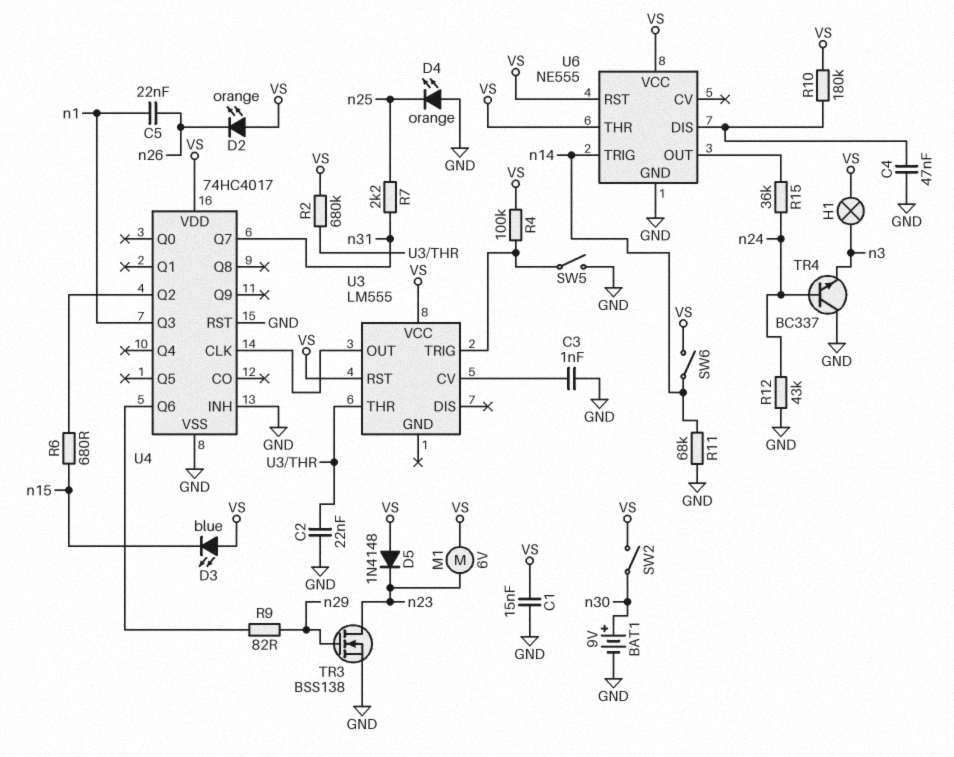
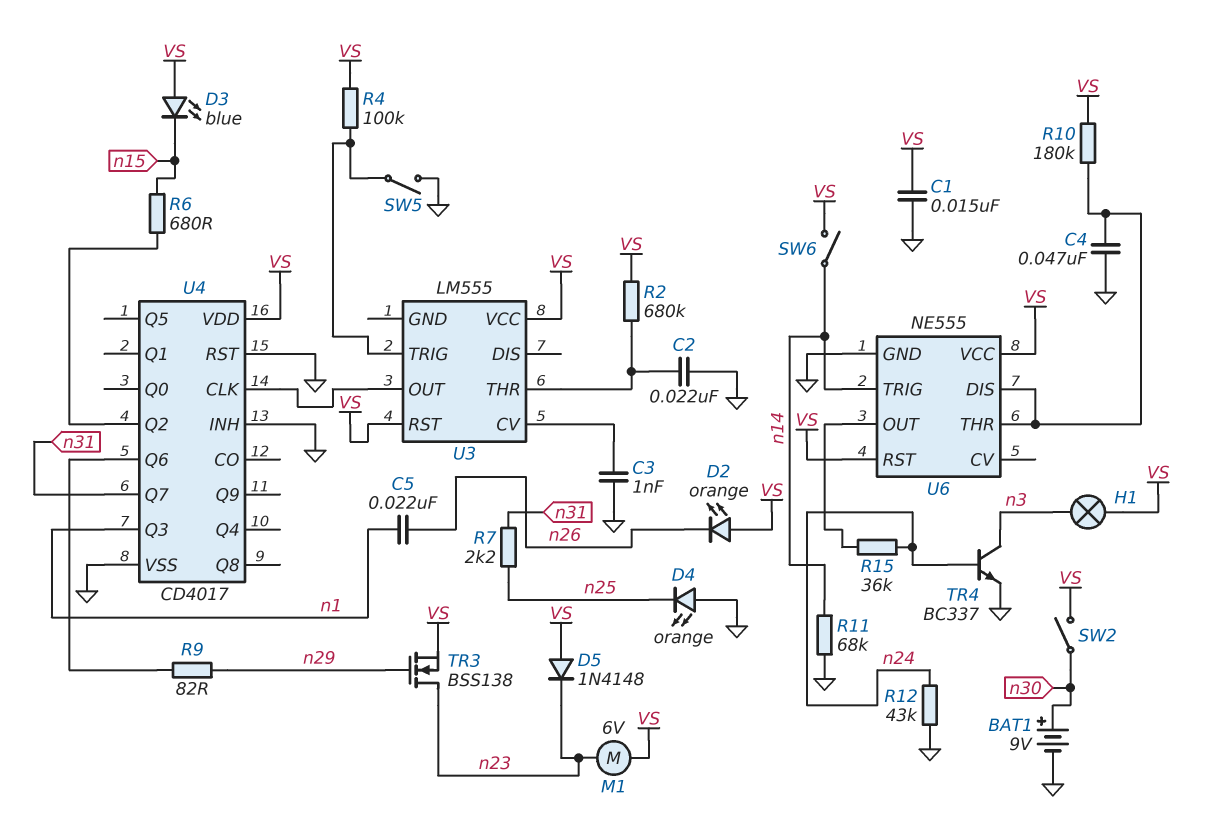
TR3: NMOS BSS138 (G n29, D n23, S GND) -> NMOS BSS138 (G n29, D n23, S VS)
TR4: NPN BC337 (B n24, C GND, E n3) -> NPN BC337 (B n24, C n3, E GND)
U4: 74HC4017 -> CD4017
U6 pin THR: VS -> U6/DIS

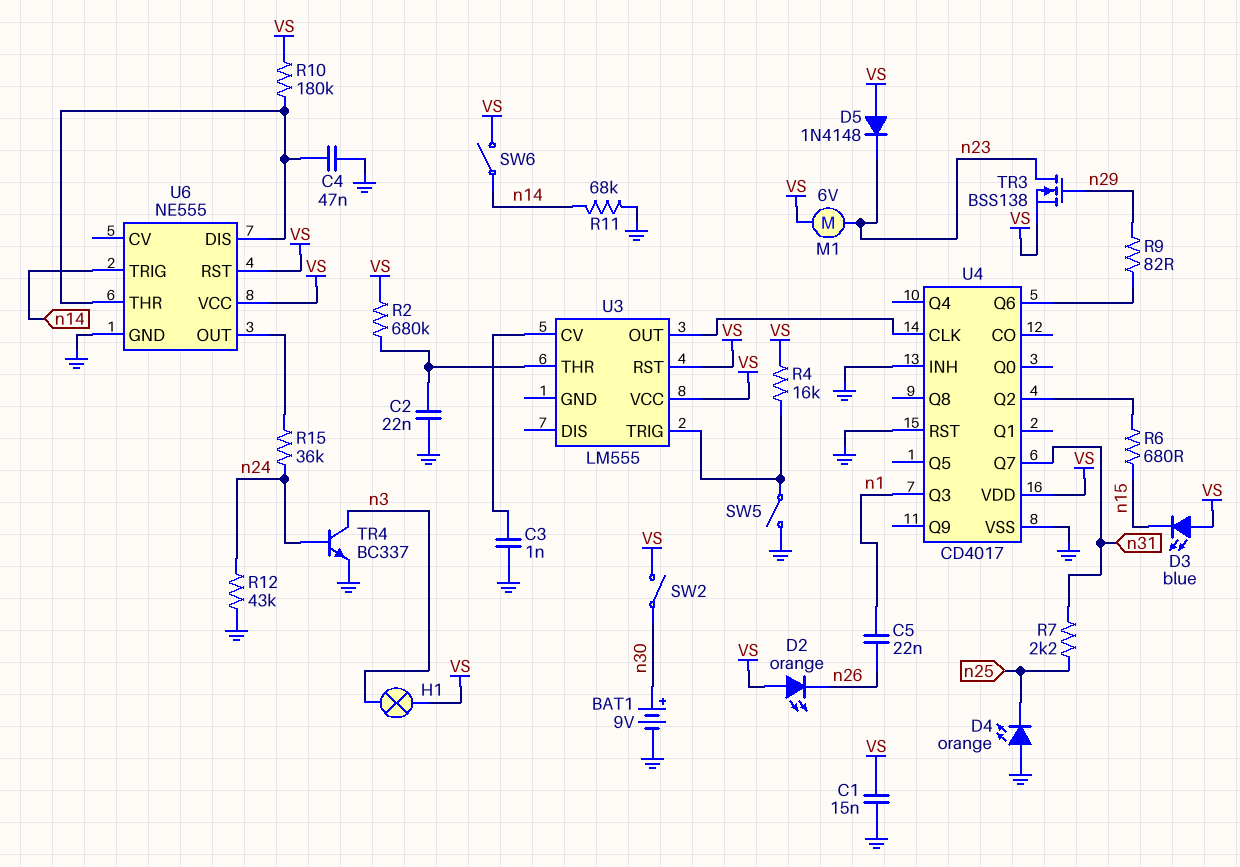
R4: 100k (U3/TRIG, VS) -> 16k (U3/TRIG, VS)

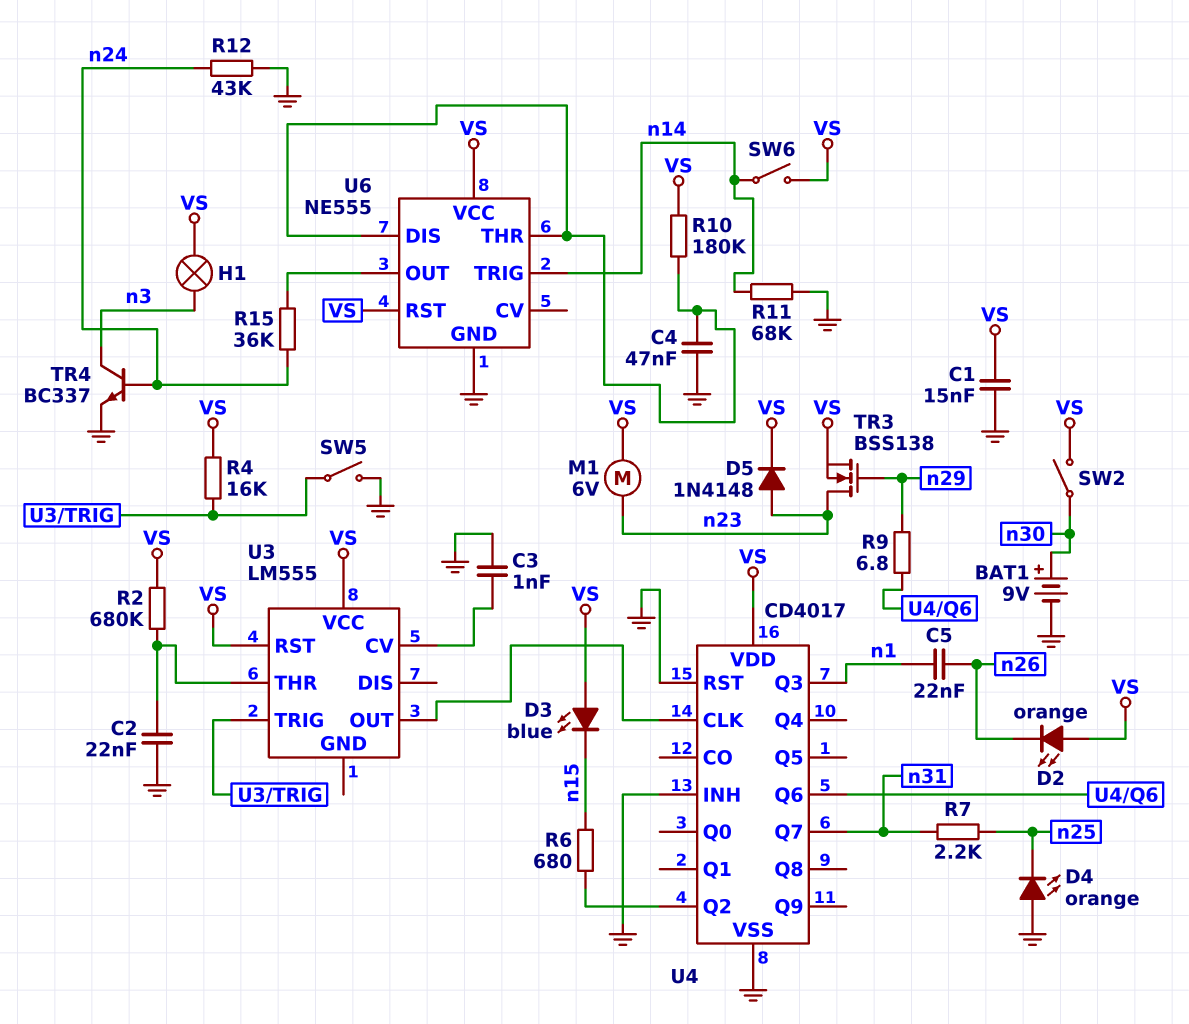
D5: diode 1N4148 (A VS, K n23) -> diode 1N4148 (A n23, K VS)
R9: 82 (U4/Q6, n29) -> 6.8 (U4/Q6, n29)

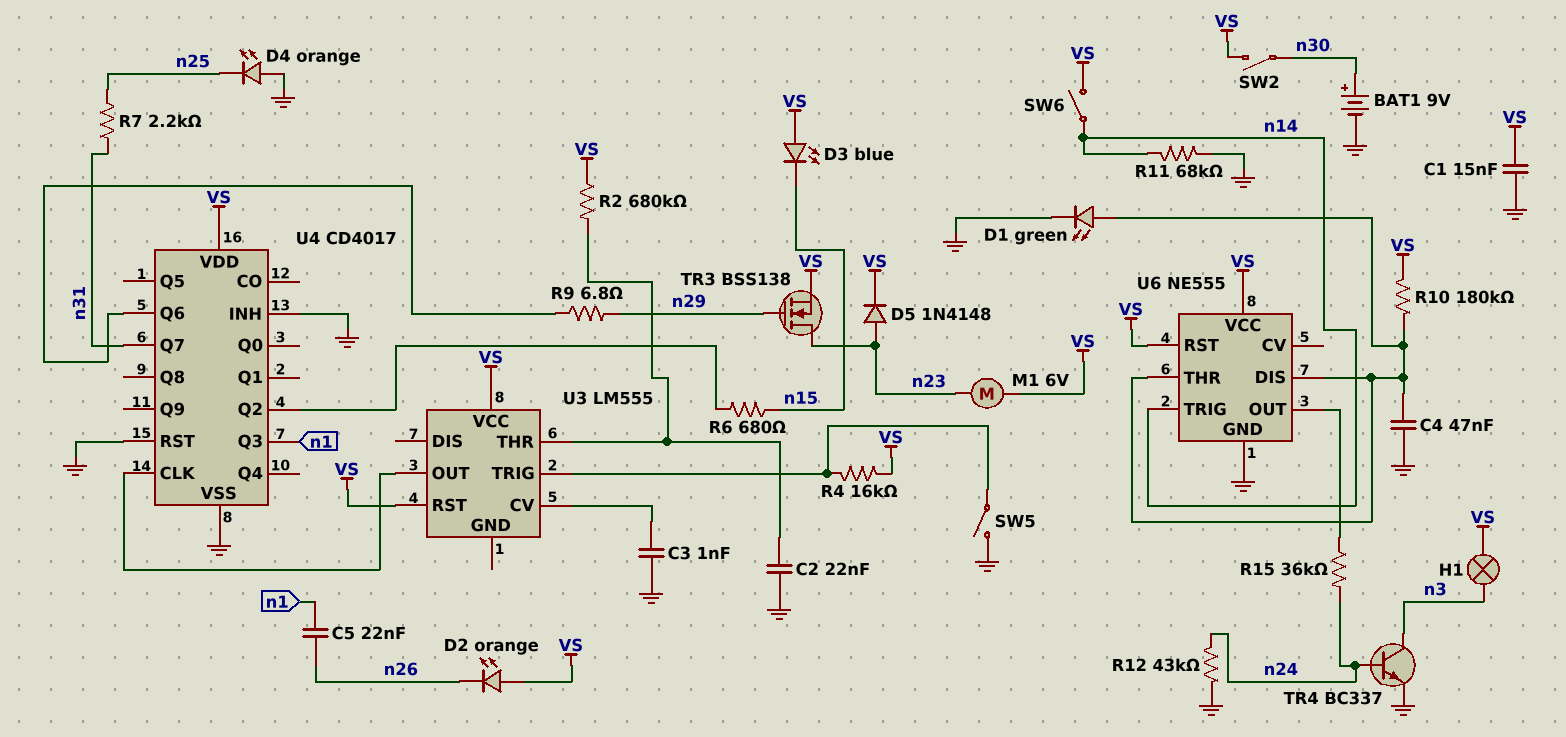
D1: none -> LED green (A U6/DIS, K GND)

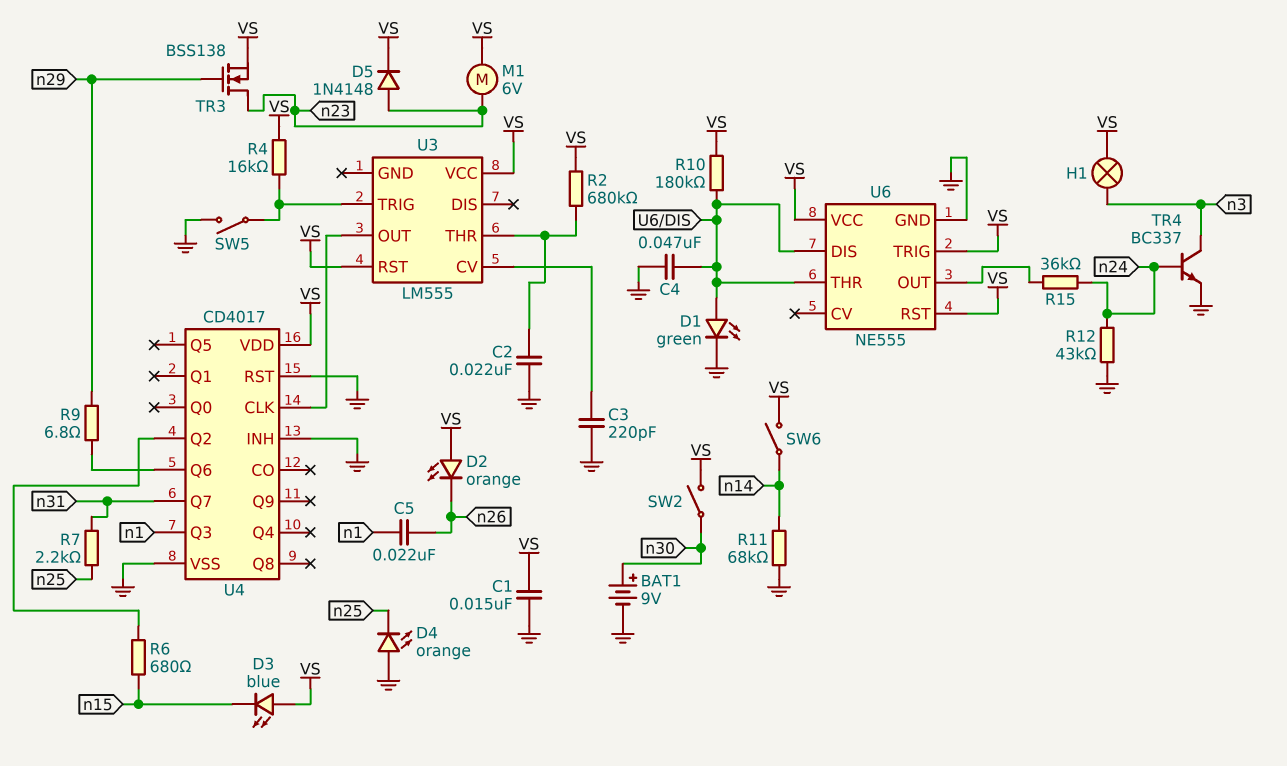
C3: 1nF (GND, U3/CV) -> 220pF (GND, U3/CV)
U6 pin TRIG: n14 -> VS

